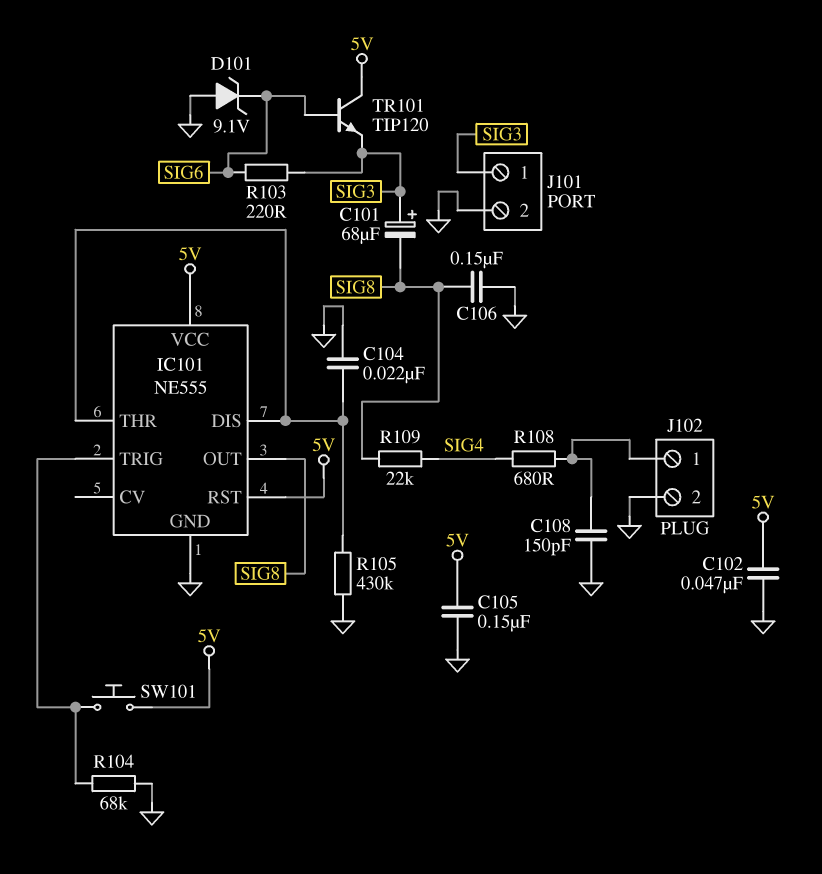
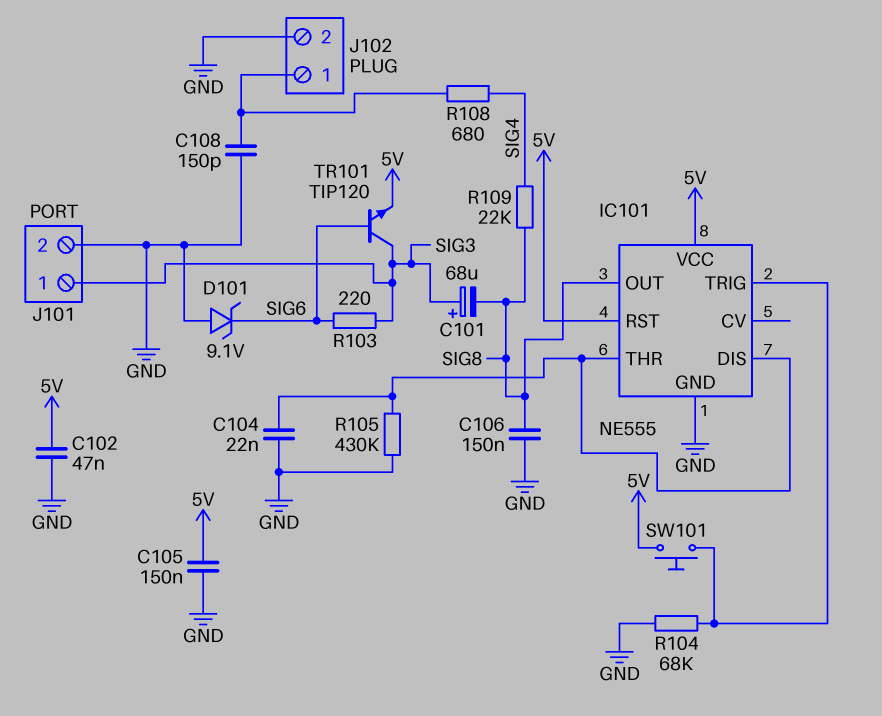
TR101: NPN TIP120 (B SIG6, C 5V, E SIG3) -> NPN TIP120 (B SIG6, C SIG3, E 5V)

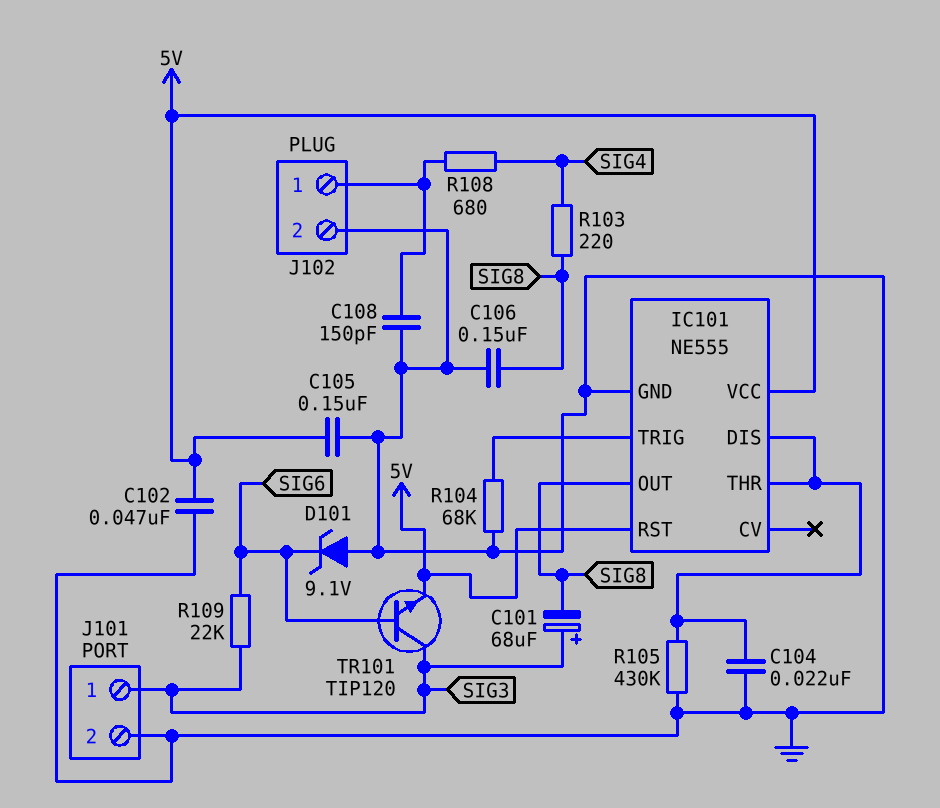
R103: 220 (SIG3, SIG6) -> 220 (SIG4, SIG8)
R109: 22k (SIG4, SIG8) -> 22k (SIG3, SIG6)
SW101: button (5V, IC101/TRIG) -> none

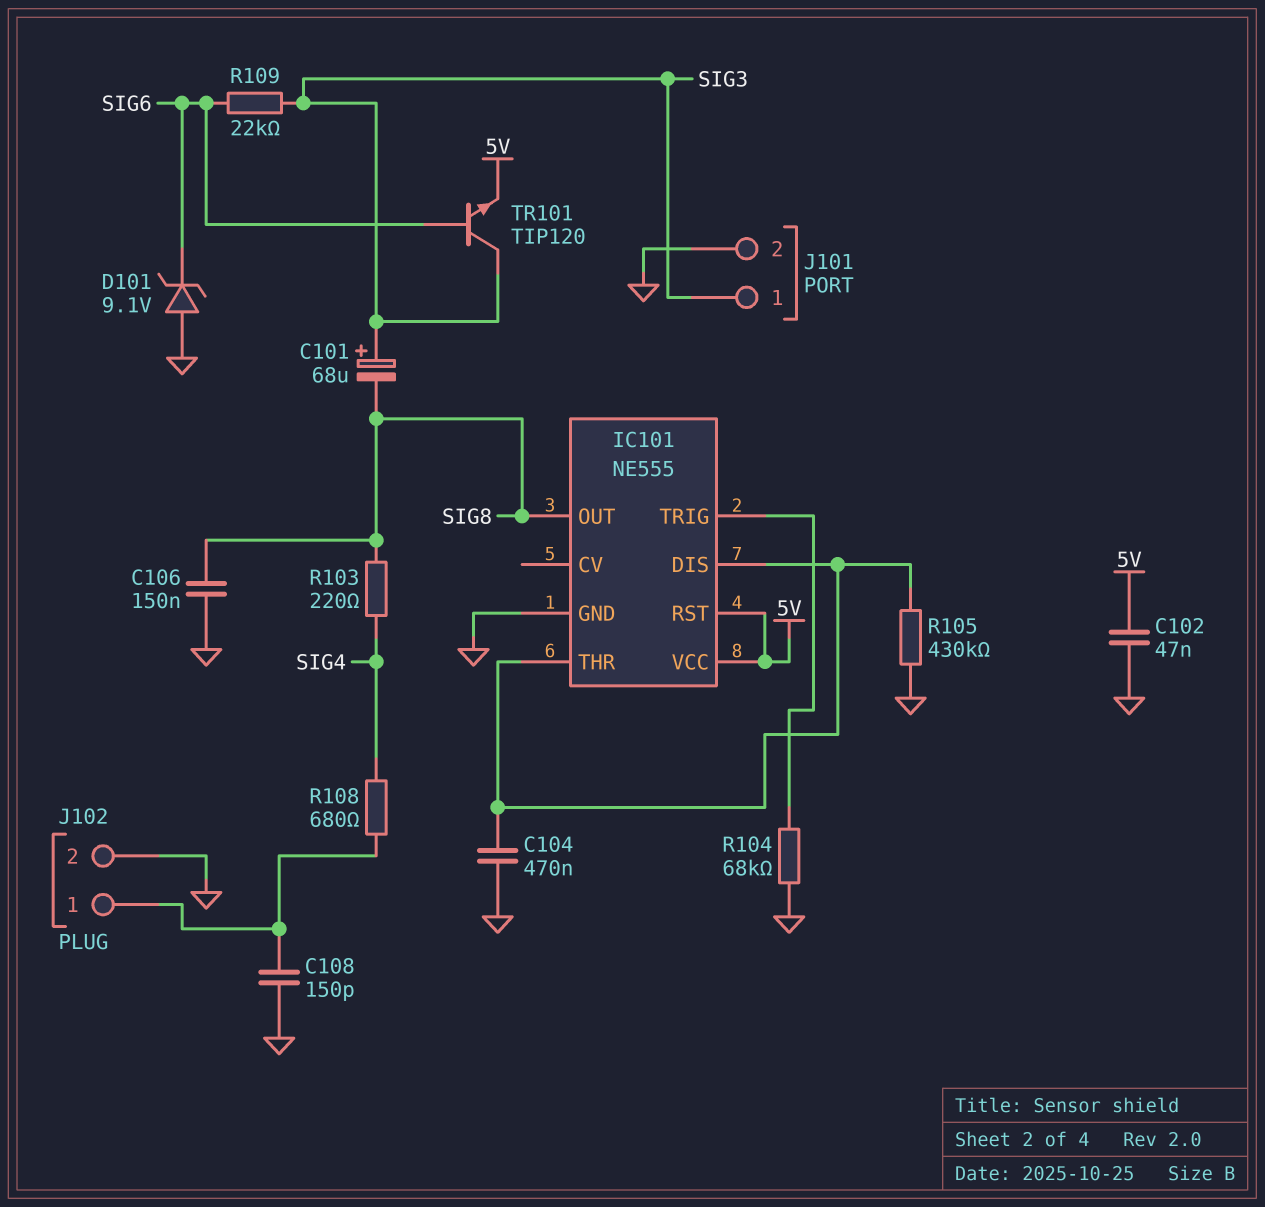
C104: 22nF (GND, IC101/DIS) -> 470nF (GND, IC101/DIS)
C105: 150nF (5V, GND) -> none

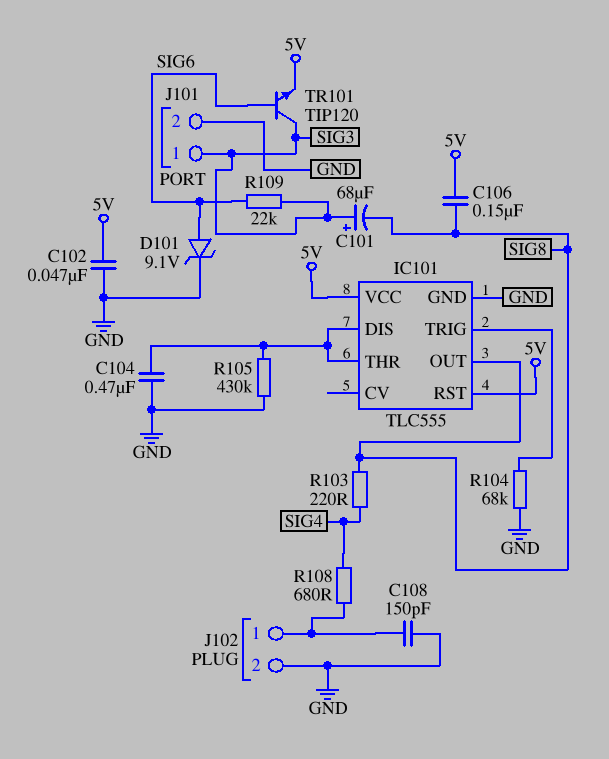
C106: 150nF (GND, SIG8) -> 150nF (5V, SIG8)
D101: zener 9.1V (A GND, K SIG6) -> zener 9.1V (A SIG6, K GND)
IC101: NE555 -> TLC555

